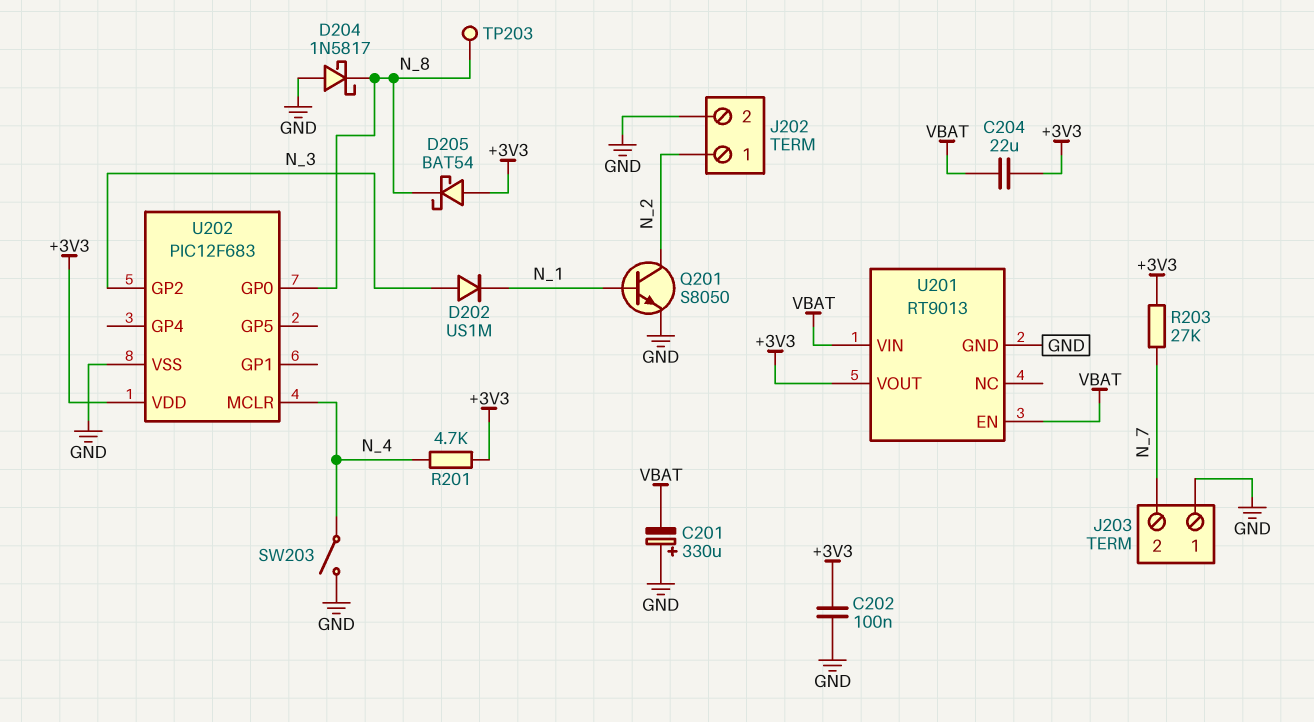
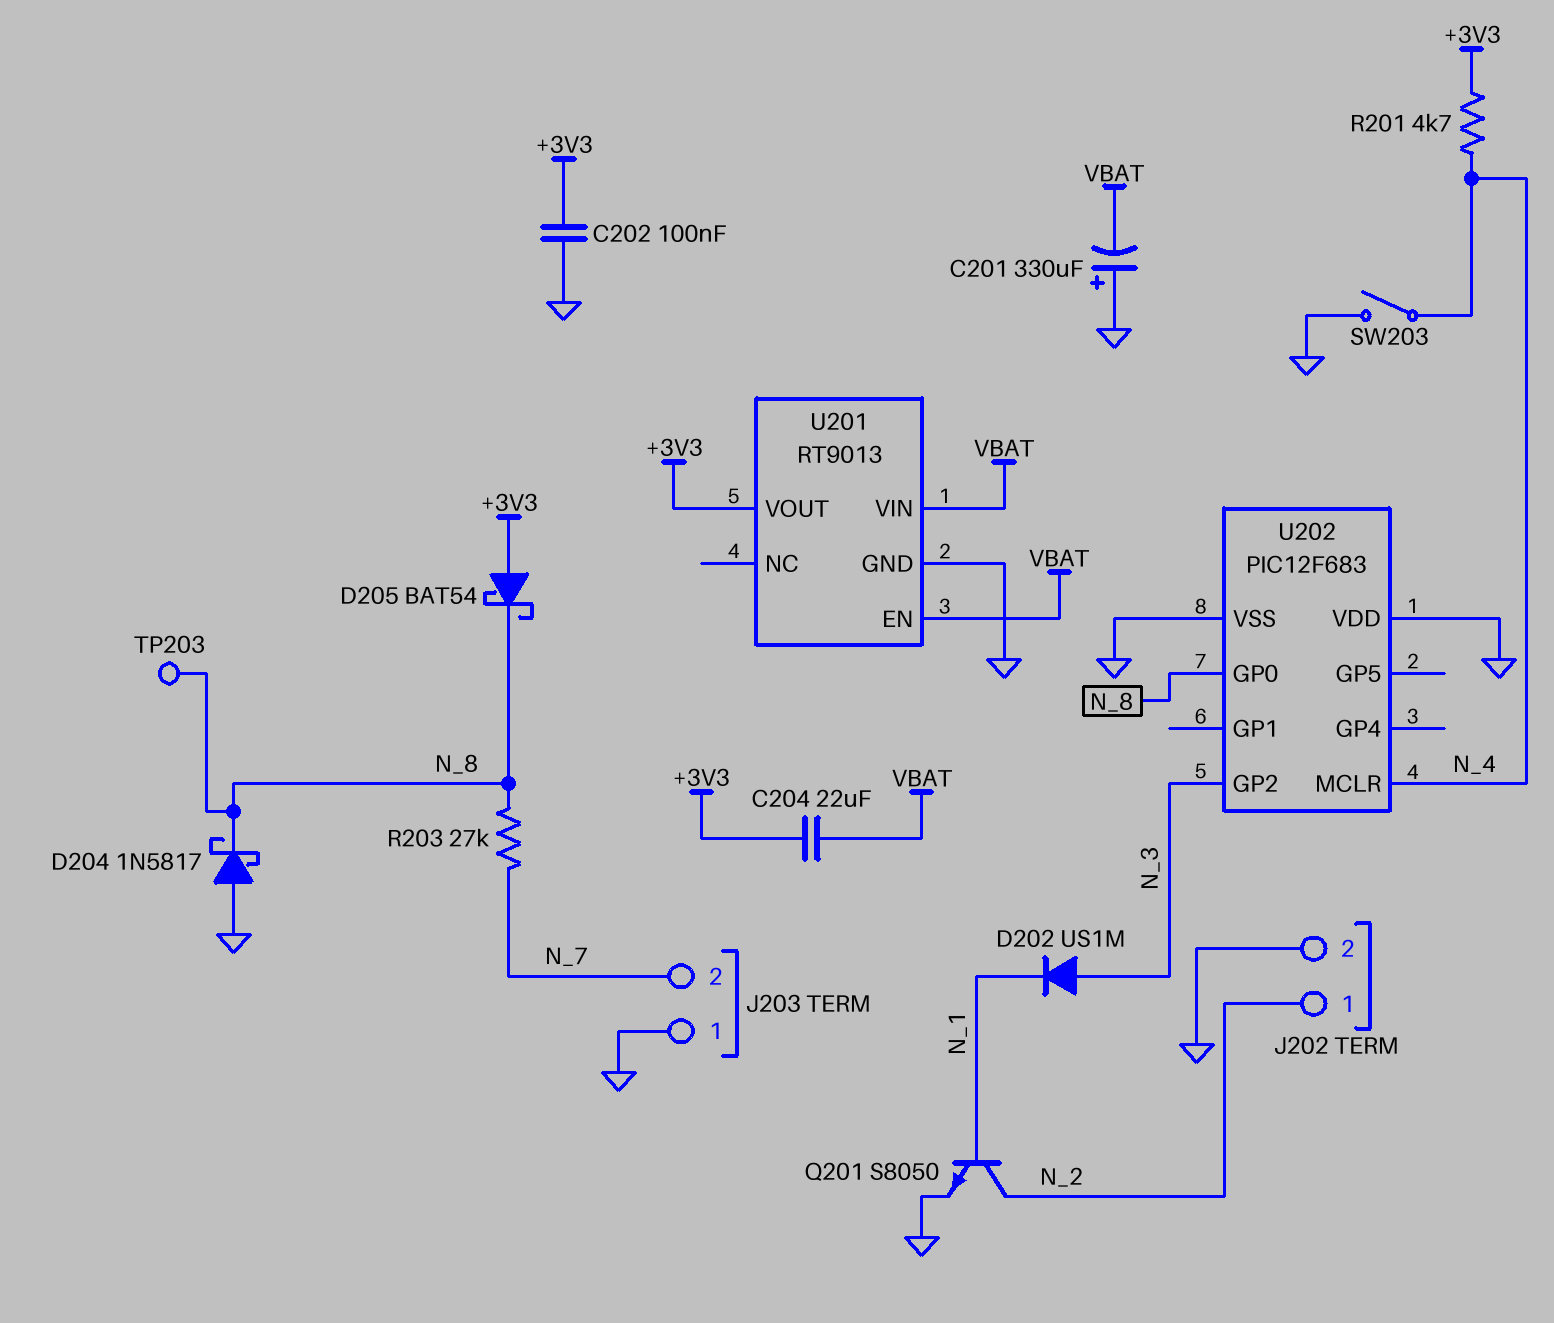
R203: 27k (+3V3, N_7) -> 27k (N_7, N_8)
U202 pin VDD: +3V3 -> GND

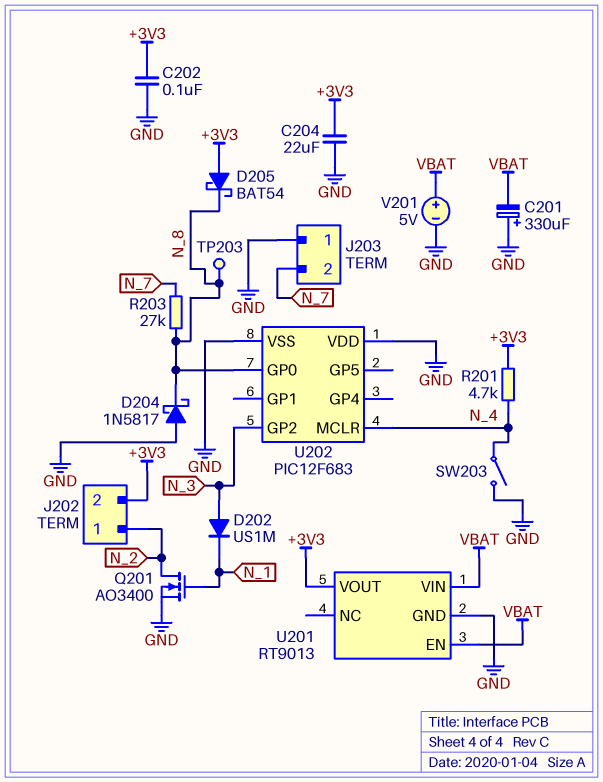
C204: 22uF (+3V3, VBAT) -> 22uF (+3V3, GND)
J202 pin 2: GND -> +3V3
Q201: NPN S8050 (B N_1, C N_2, E GND) -> NMOS AO3400 (G N_1, D N_2, S GND)
V201: none -> 5V (plus VBAT, minus GND)

